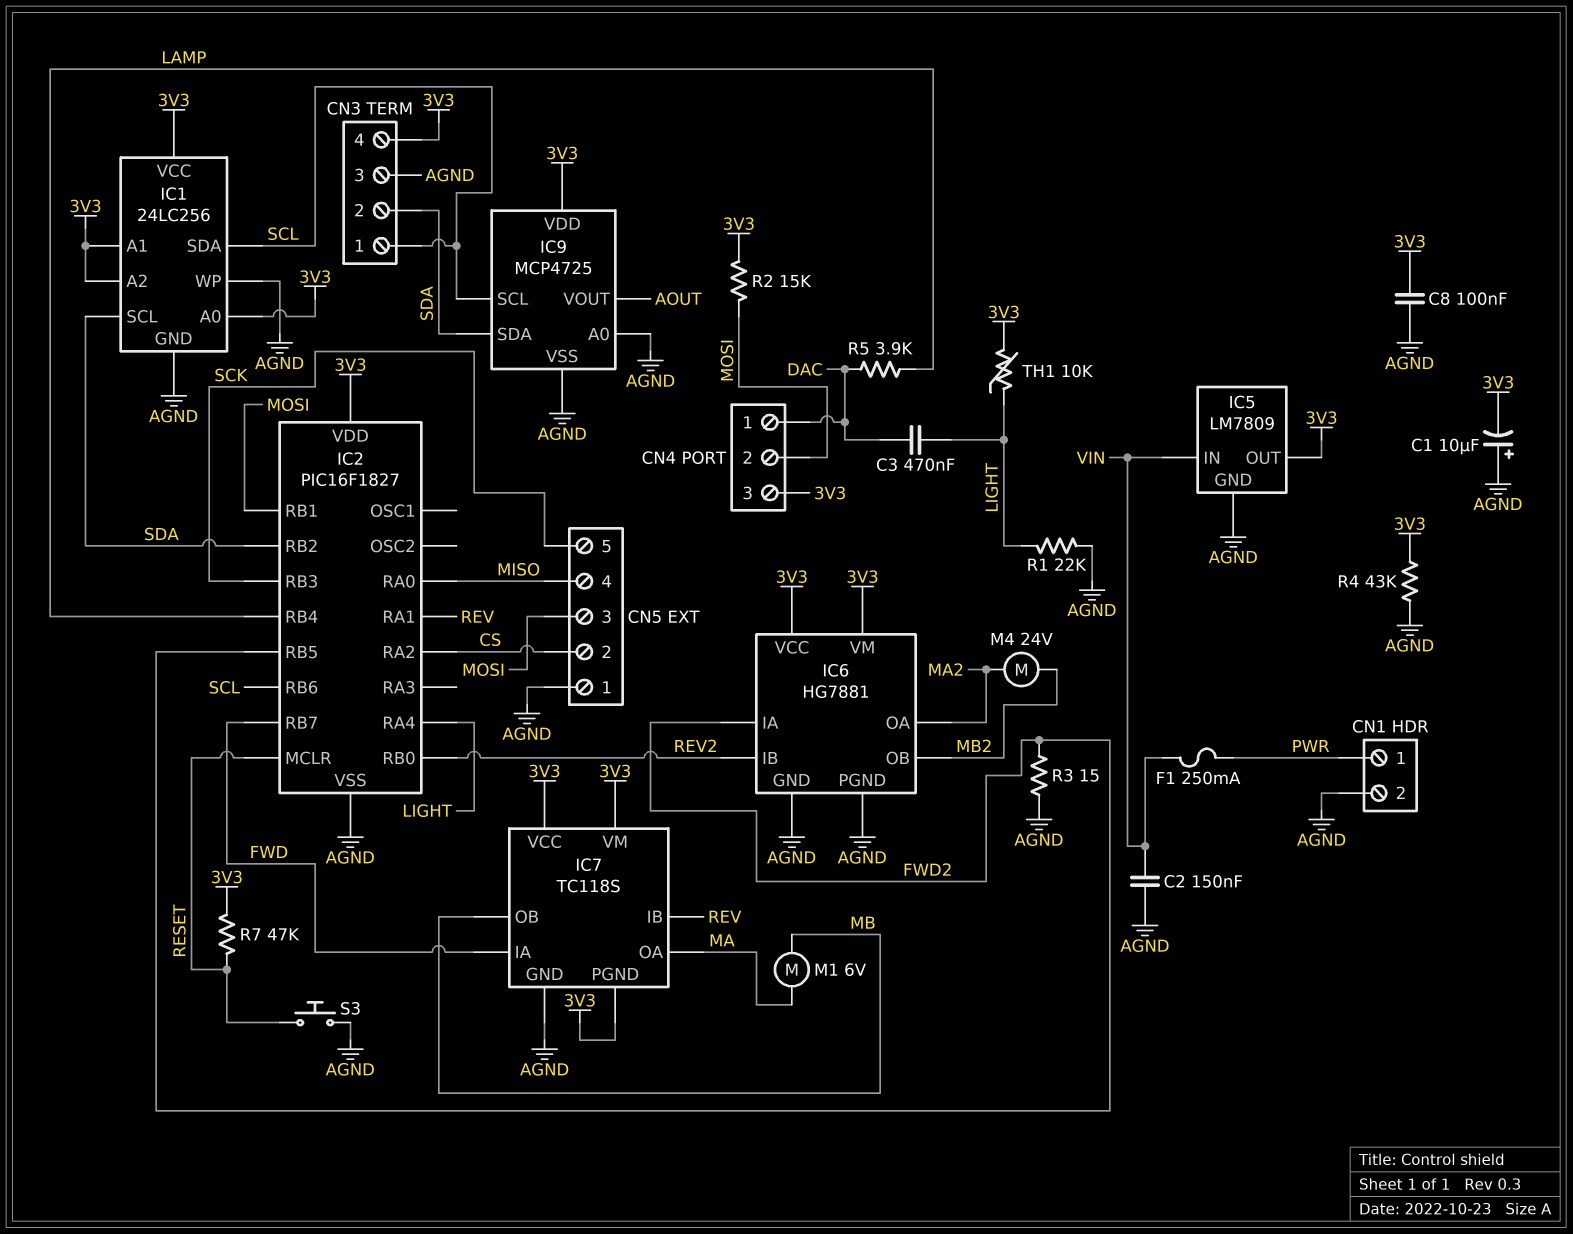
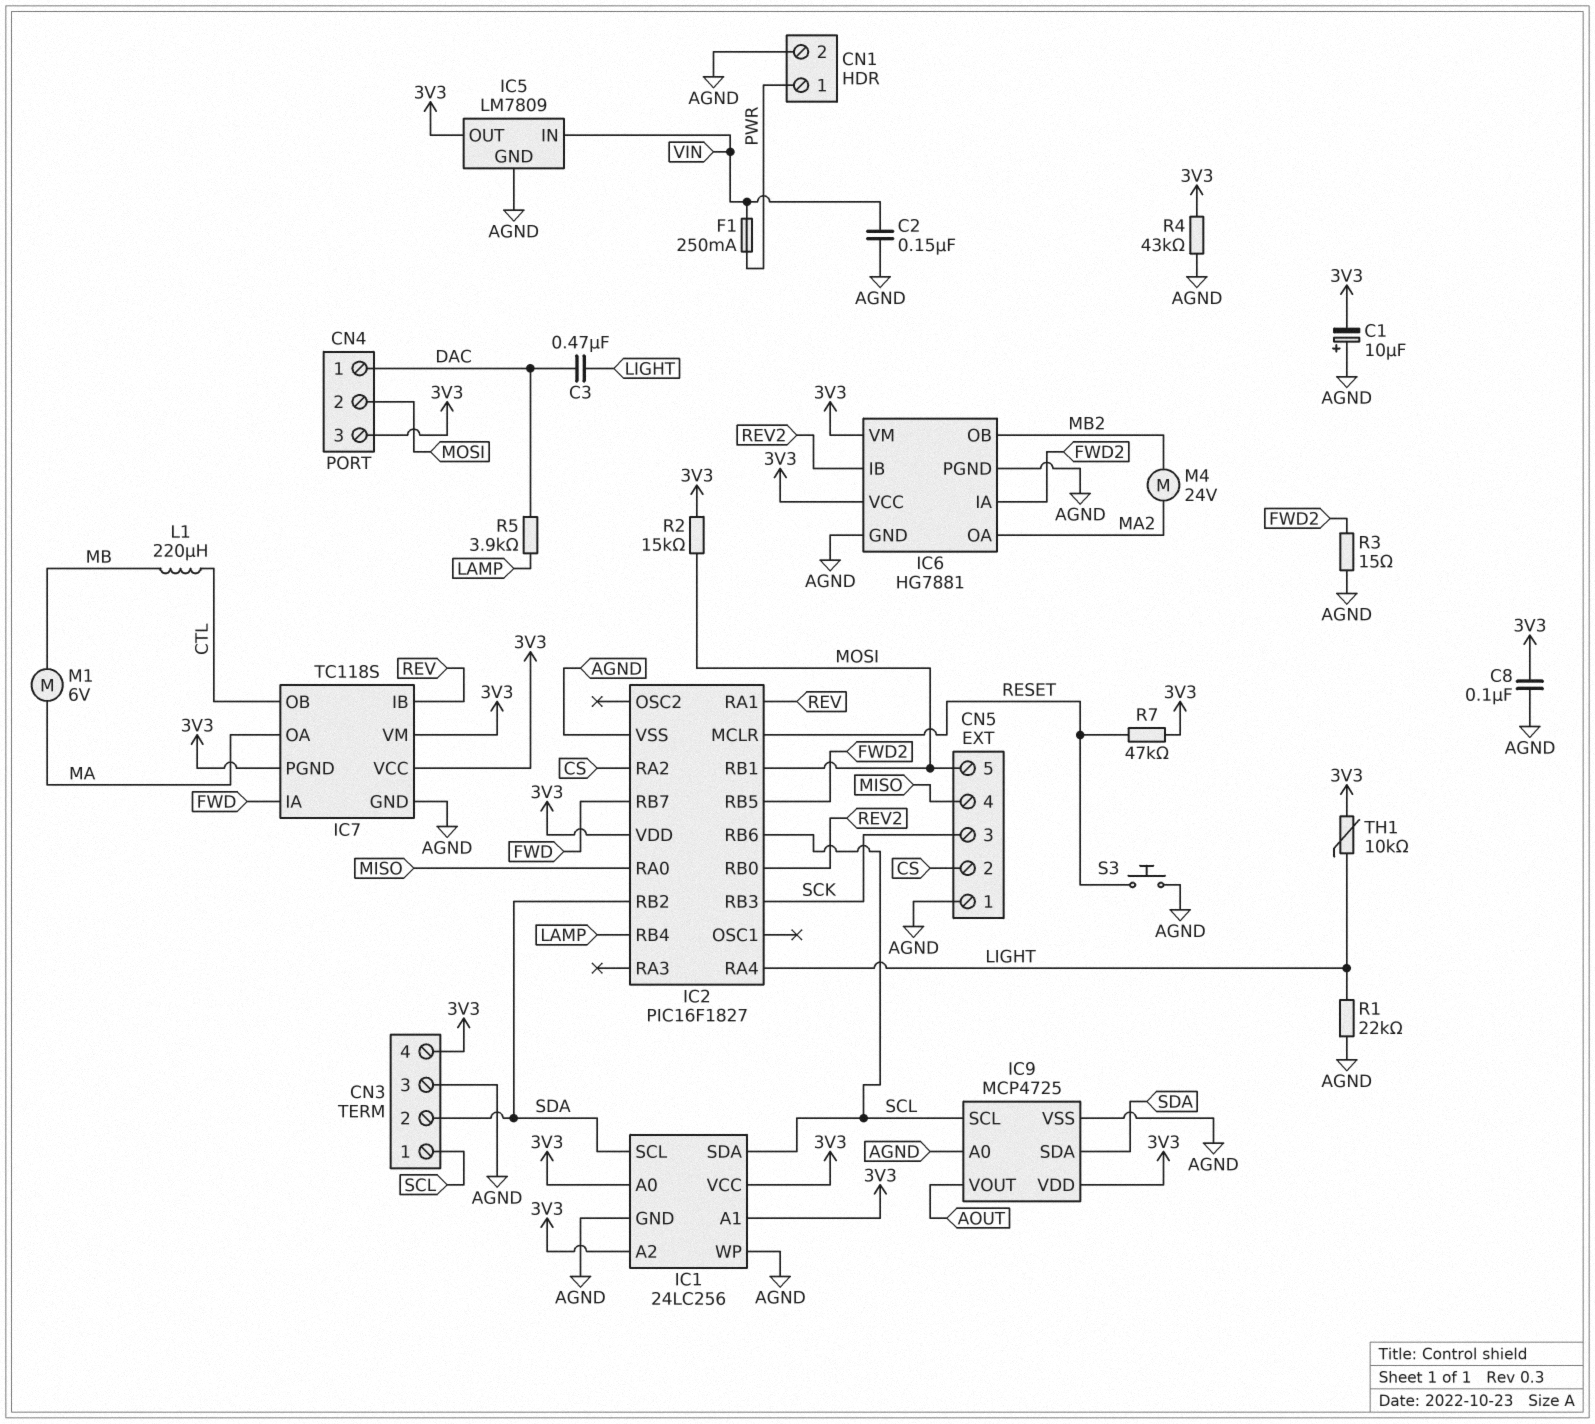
CN5 pin 3: MOSI -> SCK
CN5 pin 5: SCK -> MOSI
IC7 pin OB: MB -> CTL
L1: none -> 220uH (CTL, MB)

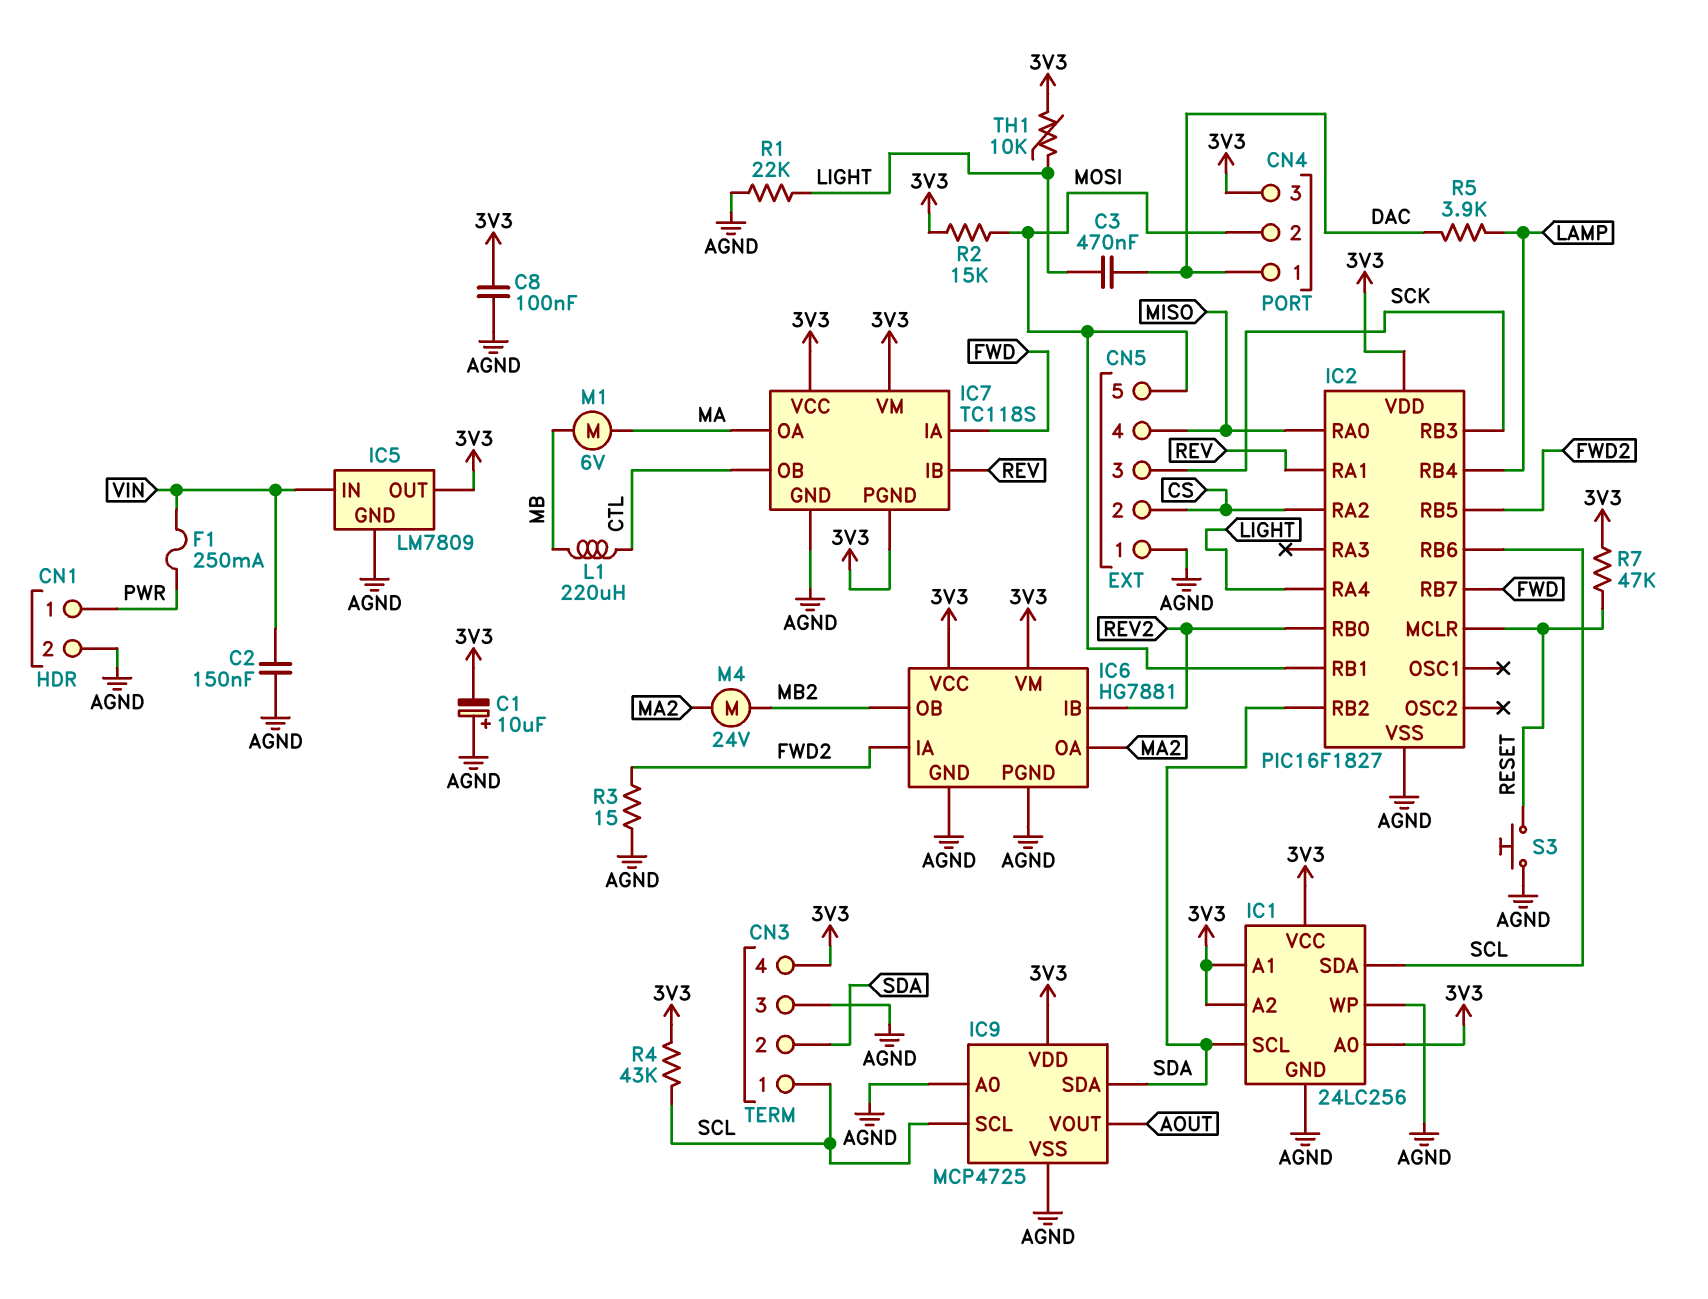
R4: 43k (3V3, AGND) -> 43k (3V3, SCL)

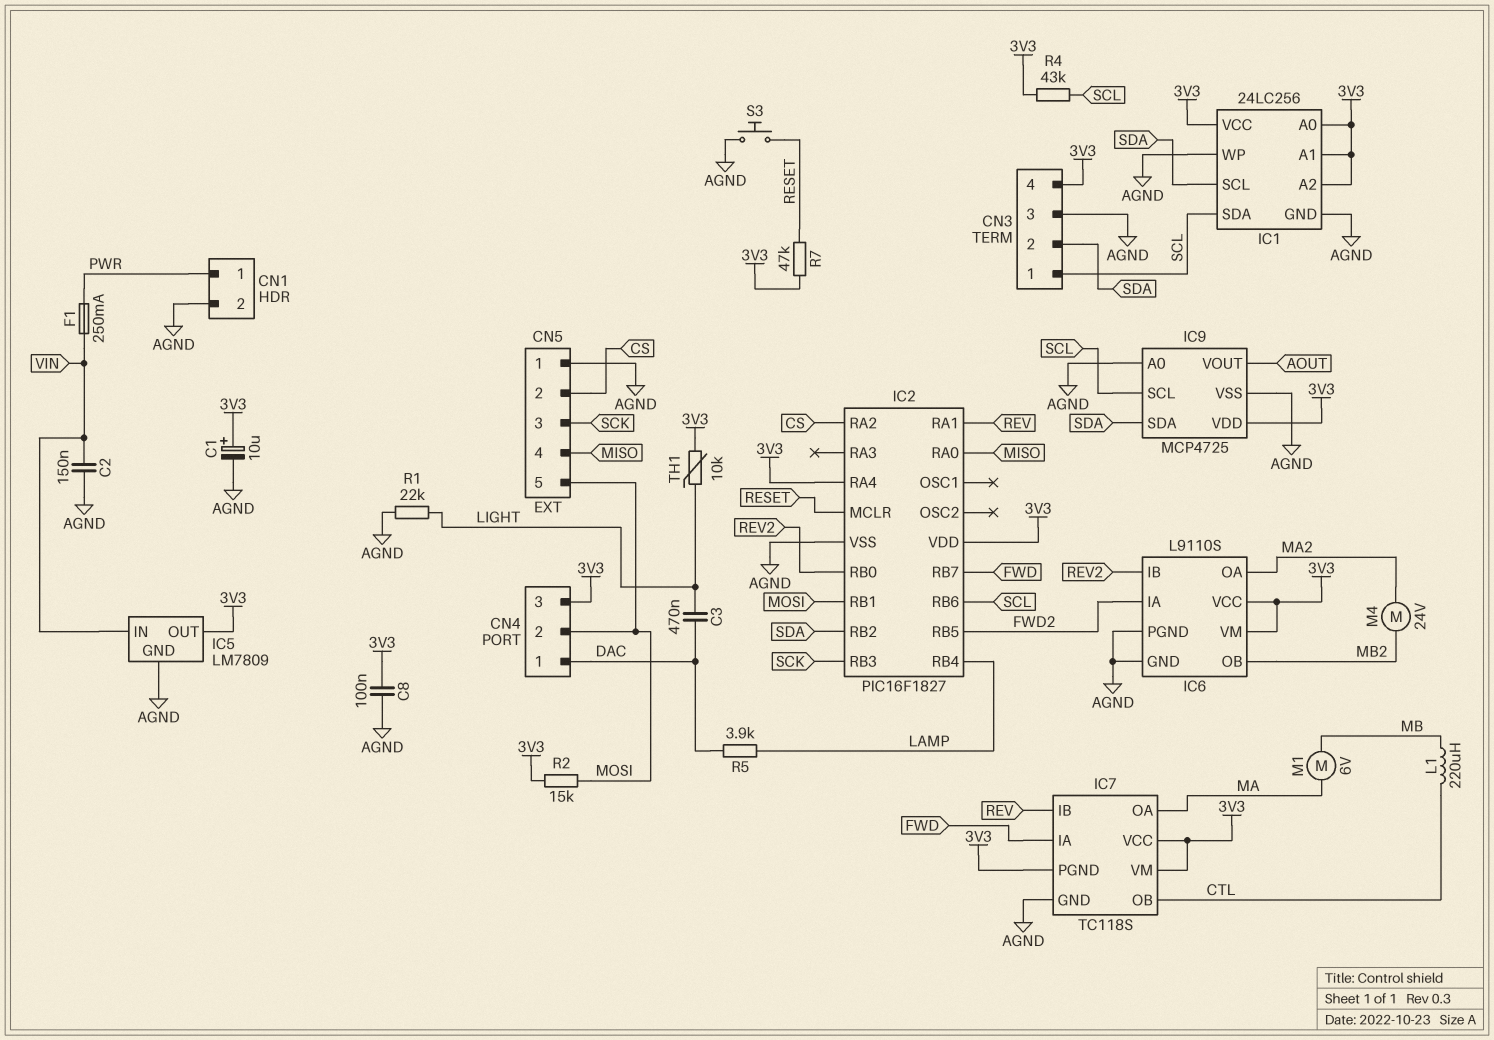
C1: 10uF (plus AGND, minus 3V3) -> 10uF (plus 3V3, minus AGND)
IC2 pin RA4: LIGHT -> 3V3
IC6: HG7881 -> L9110S
R3: 15 (AGND, FWD2) -> none

